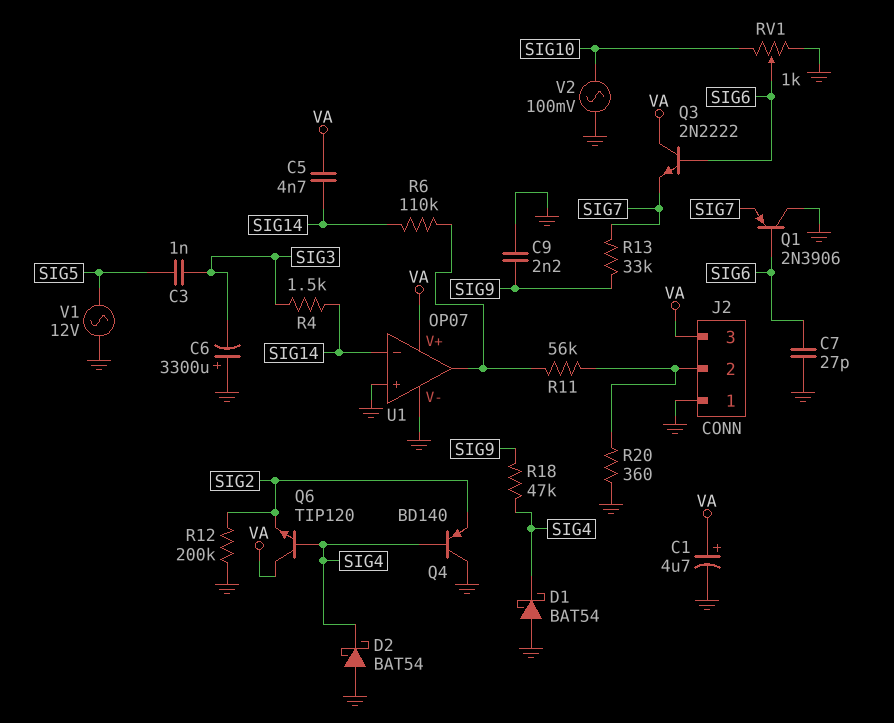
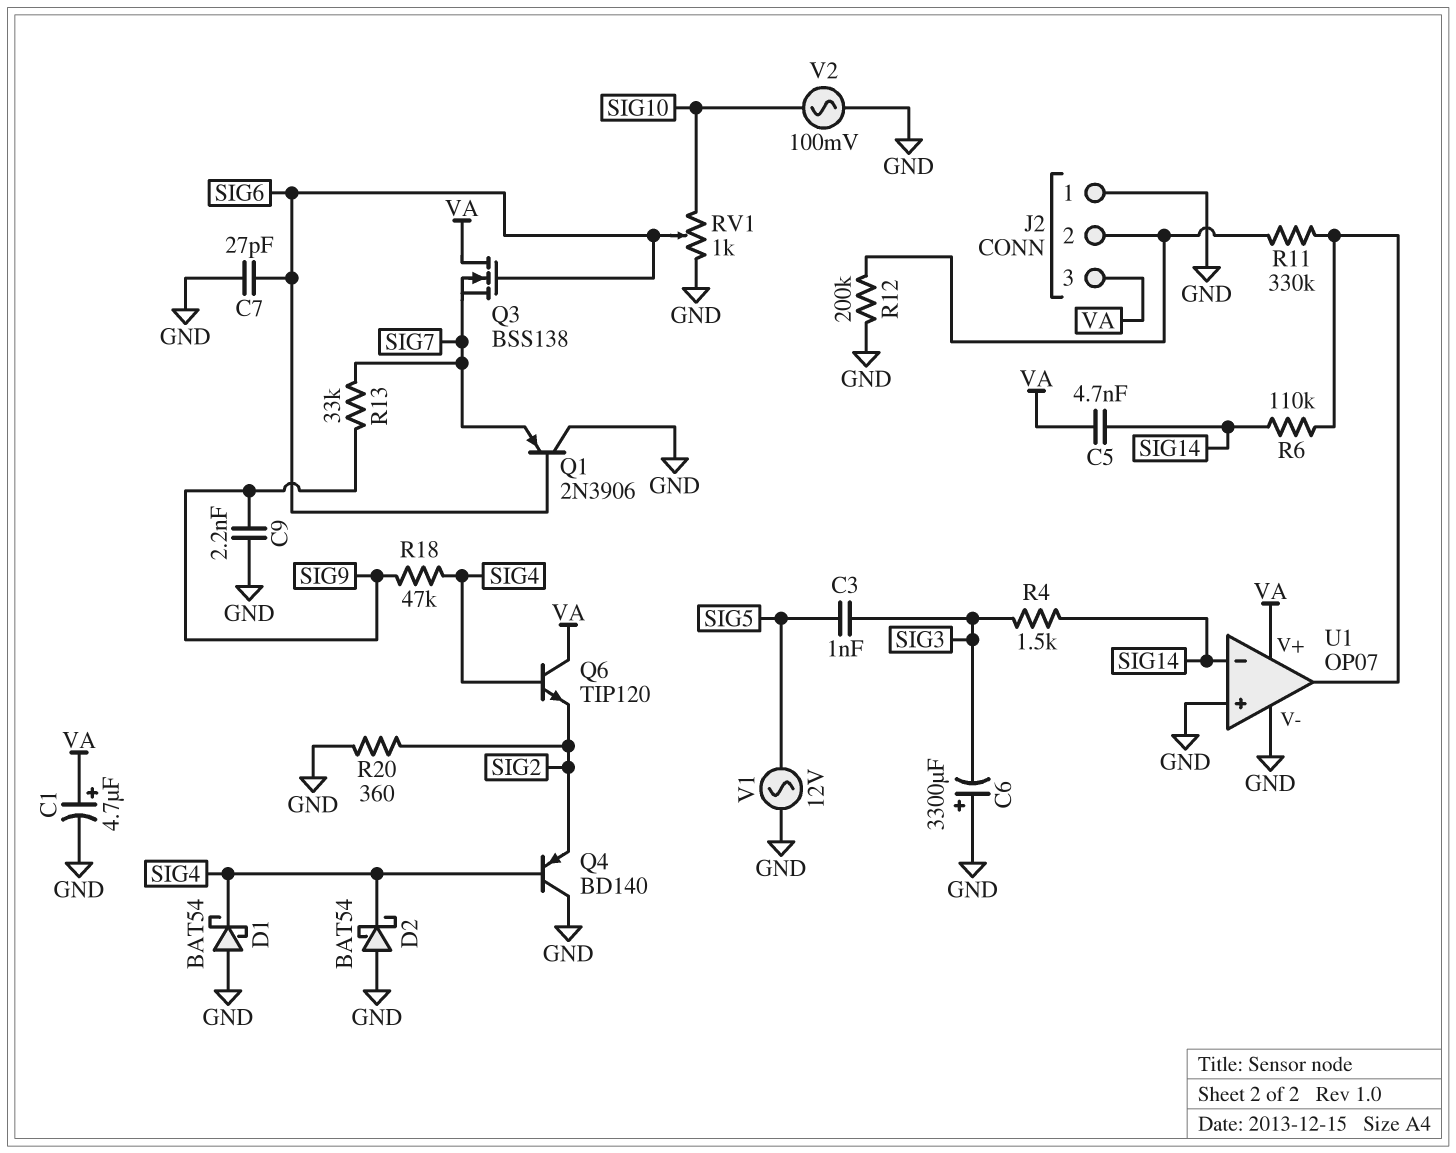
Q3: NPN 2N2222 (B SIG6, C VA, E SIG7) -> NMOS BSS138 (G SIG6, D VA, S SIG7)
R11: 56k (J2/2, U1/out) -> 330k (J2/2, U1/out)
R12: 200k (GND, SIG2) -> 200k (GND, J2/2)
R20: 360 (GND, J2/2) -> 360 (GND, SIG2)

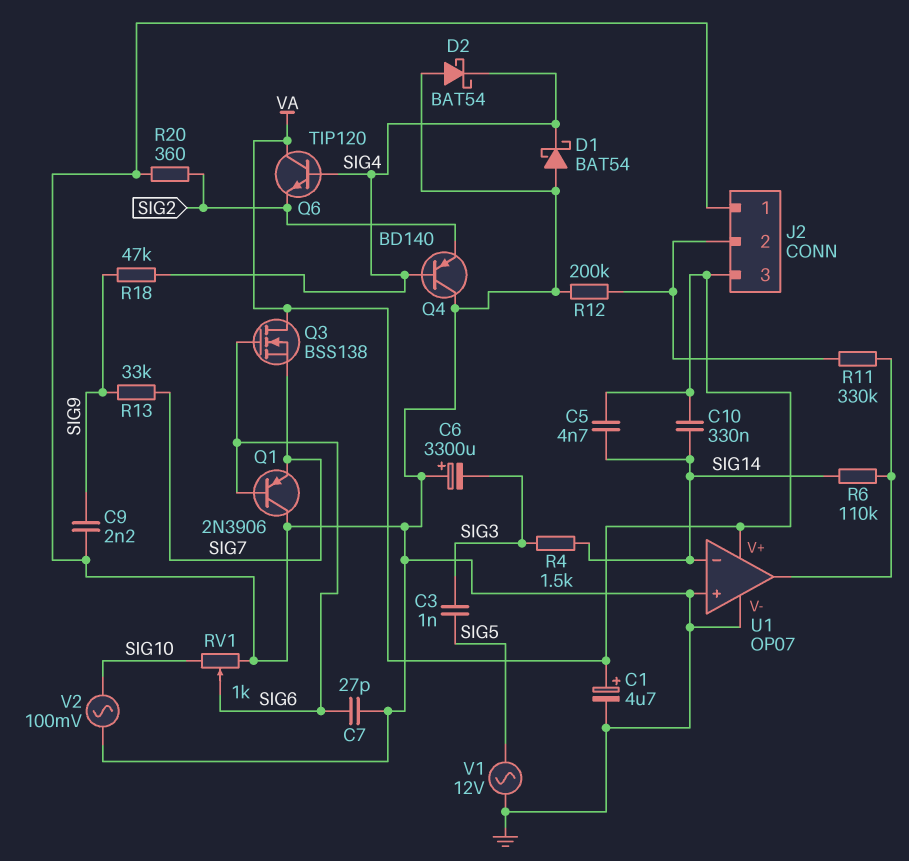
C10: none -> 330nF (SIG14, VA)

